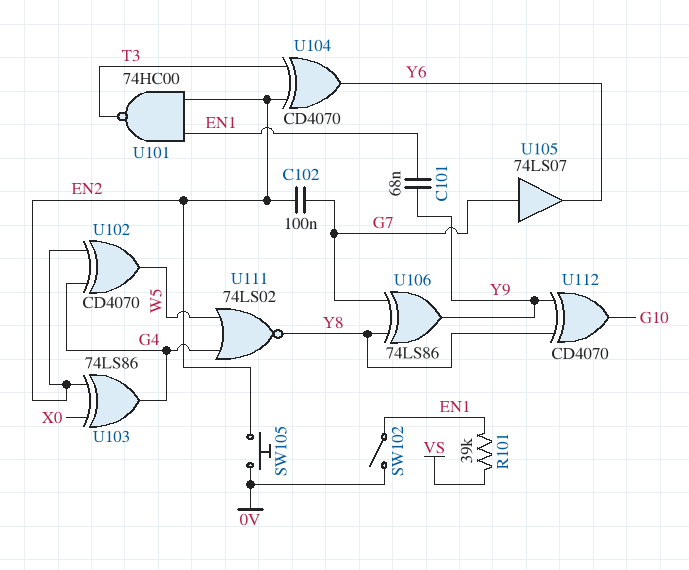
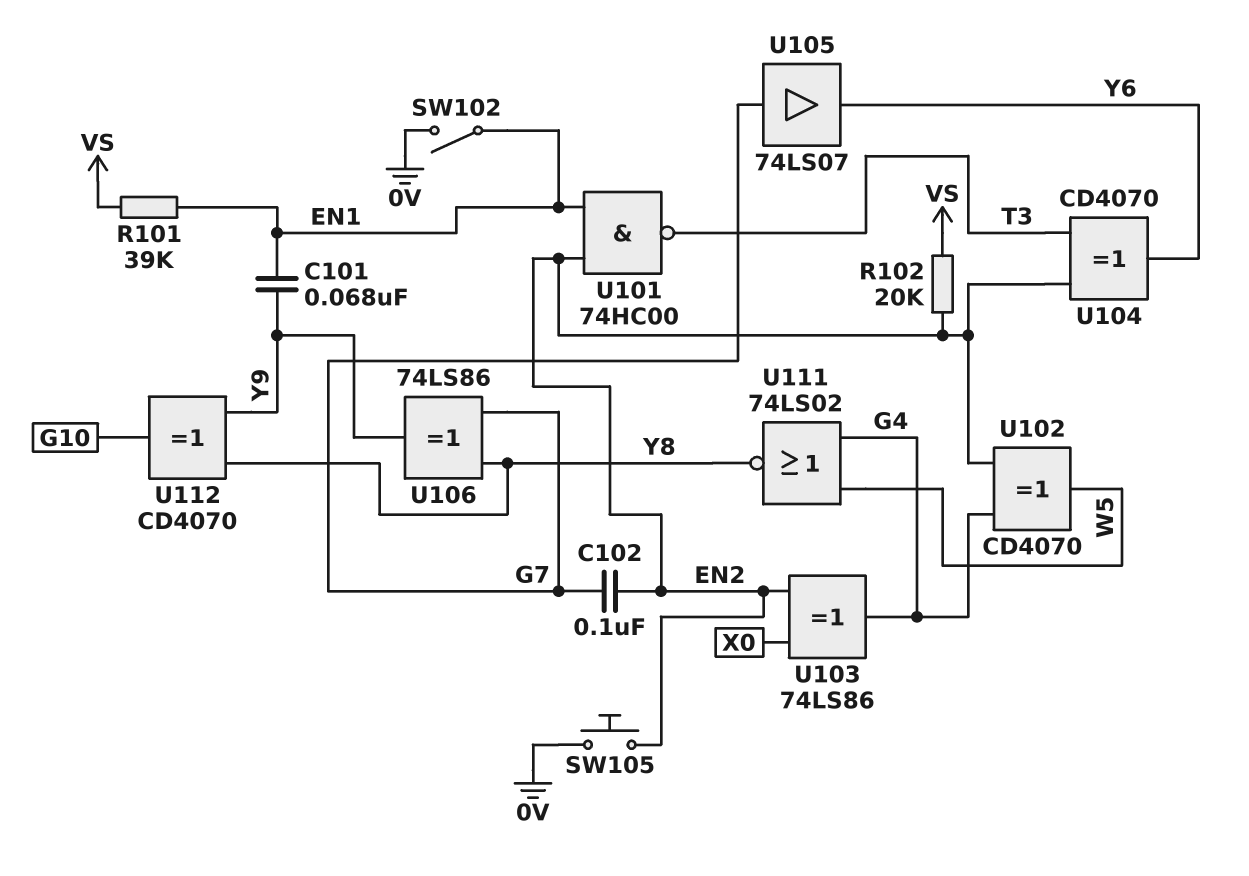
R102: none -> 20k (EN2, VS)

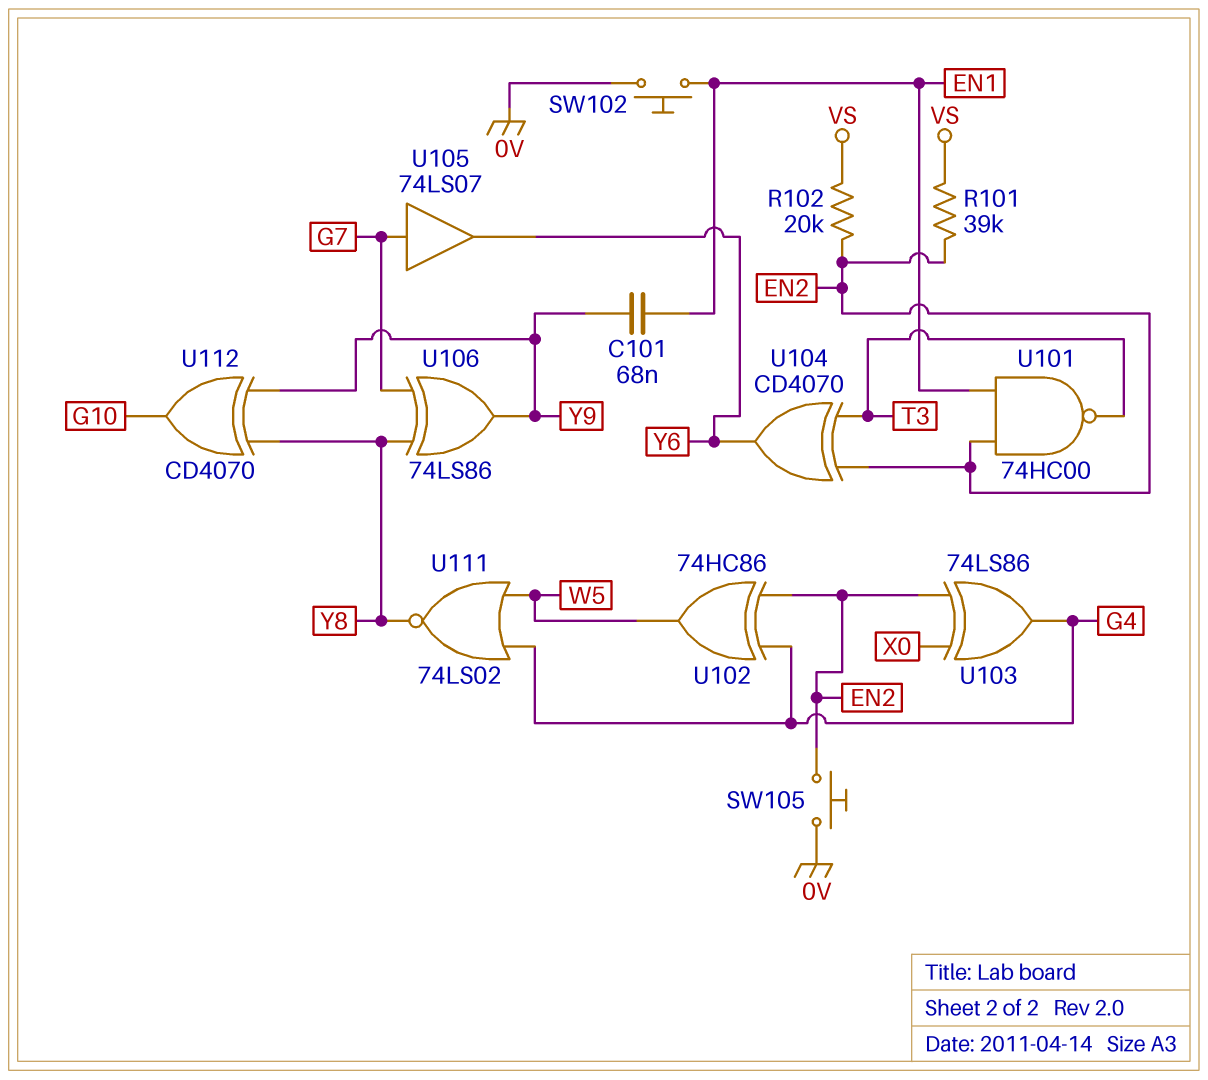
C102: 100nF (EN2, G7) -> none
R101: 39k (EN1, VS) -> 39k (EN2, VS)
SW102: switch (0V, EN1) -> button (0V, EN1)
U102: XOR CD4070 (in EN2, in G4, out W5) -> XOR 74HC86 (in EN2, in G4, out W5)

